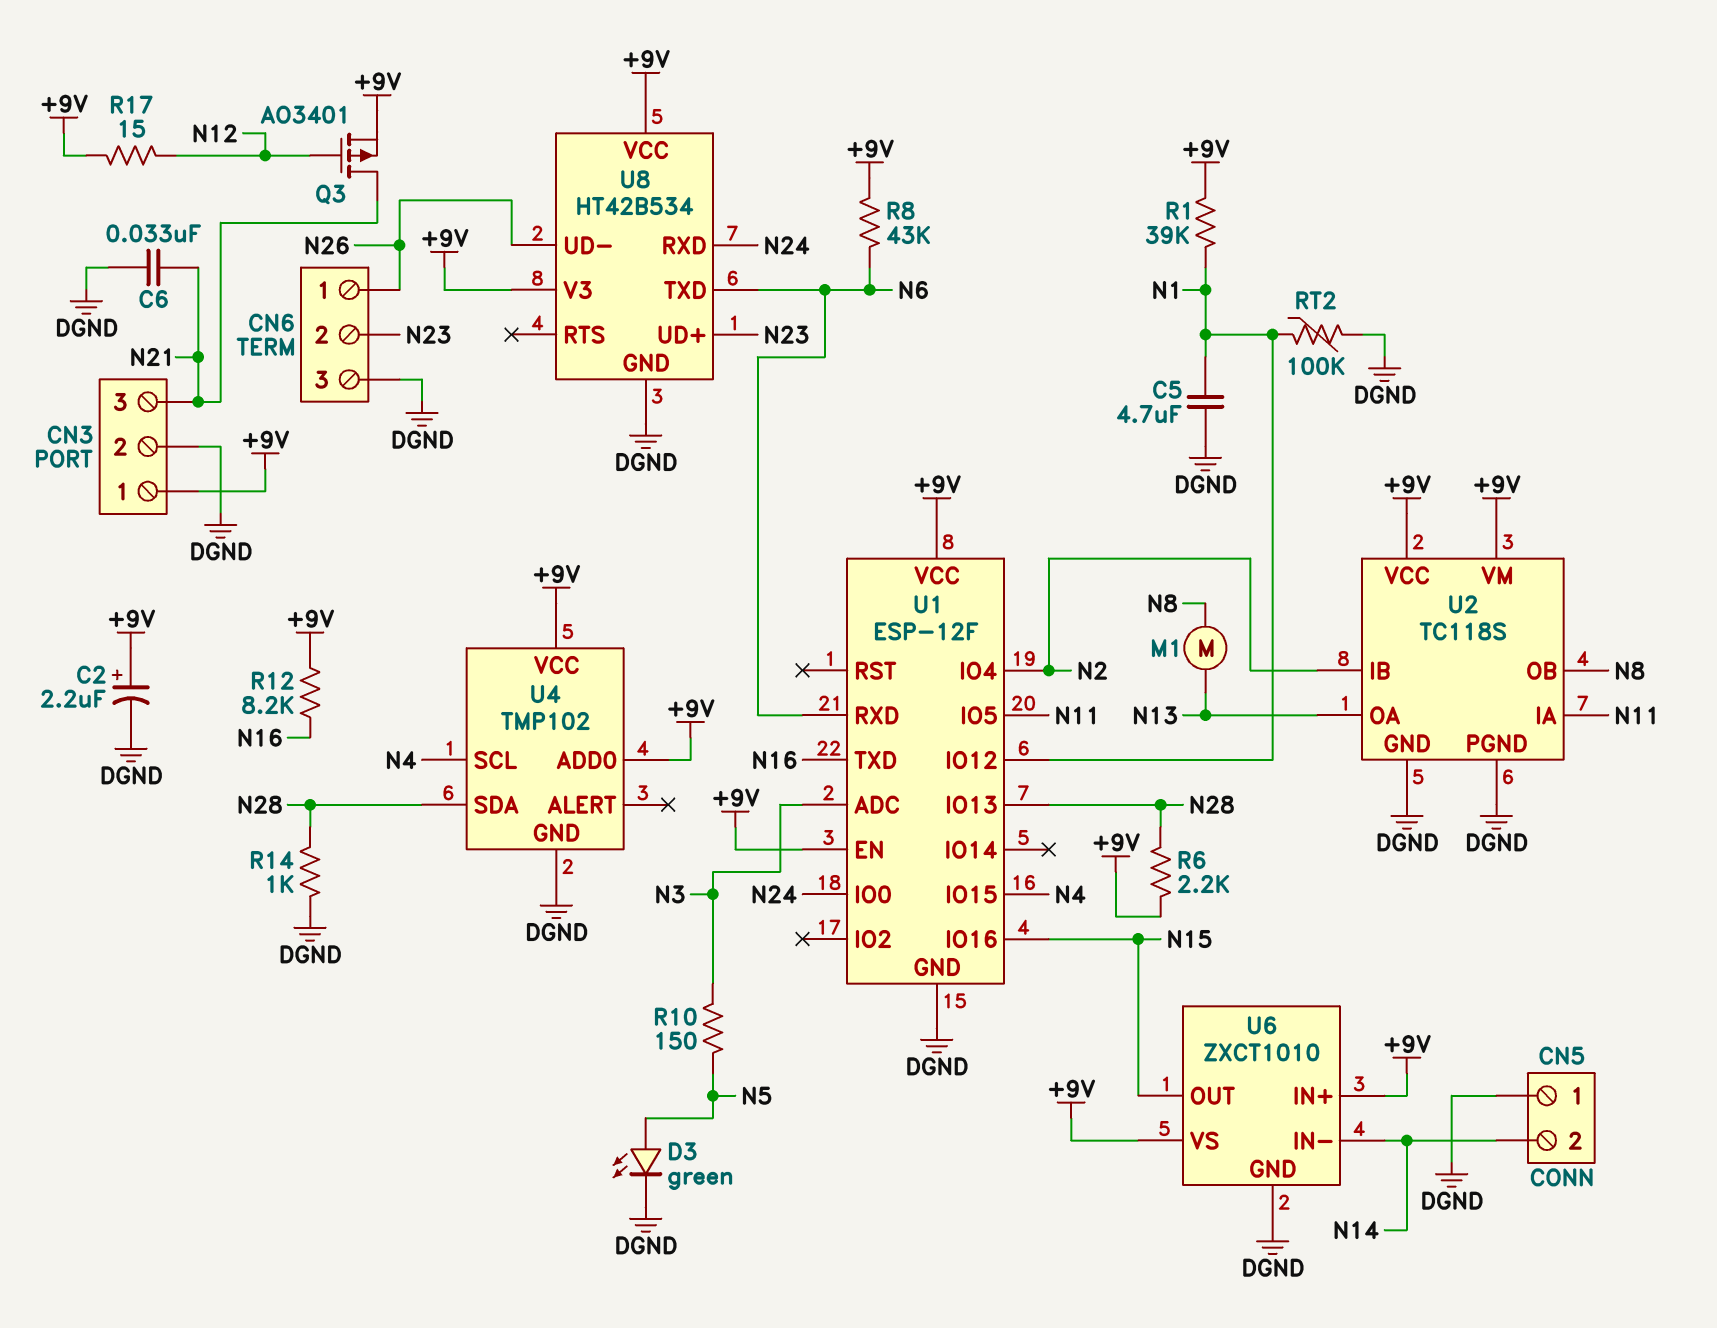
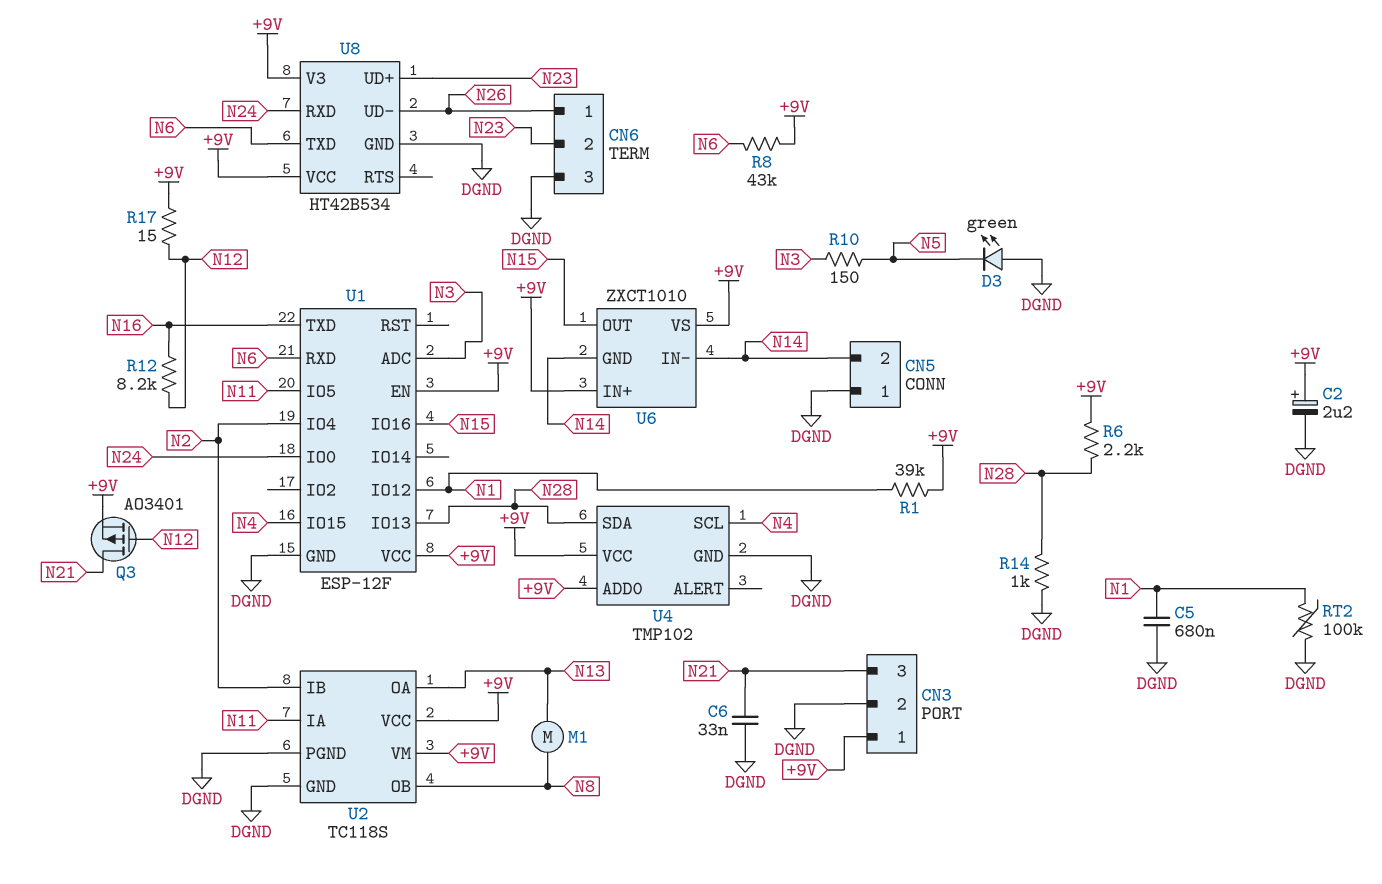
C5: 4.7uF (DGND, N1) -> 680nF (DGND, N1)
D3: LED green (A N5, K DGND) -> LED green (A DGND, K N5)
R12: 8.2k (+9V, N16) -> 8.2k (N12, N16)
U6 pin GND: DGND -> N14

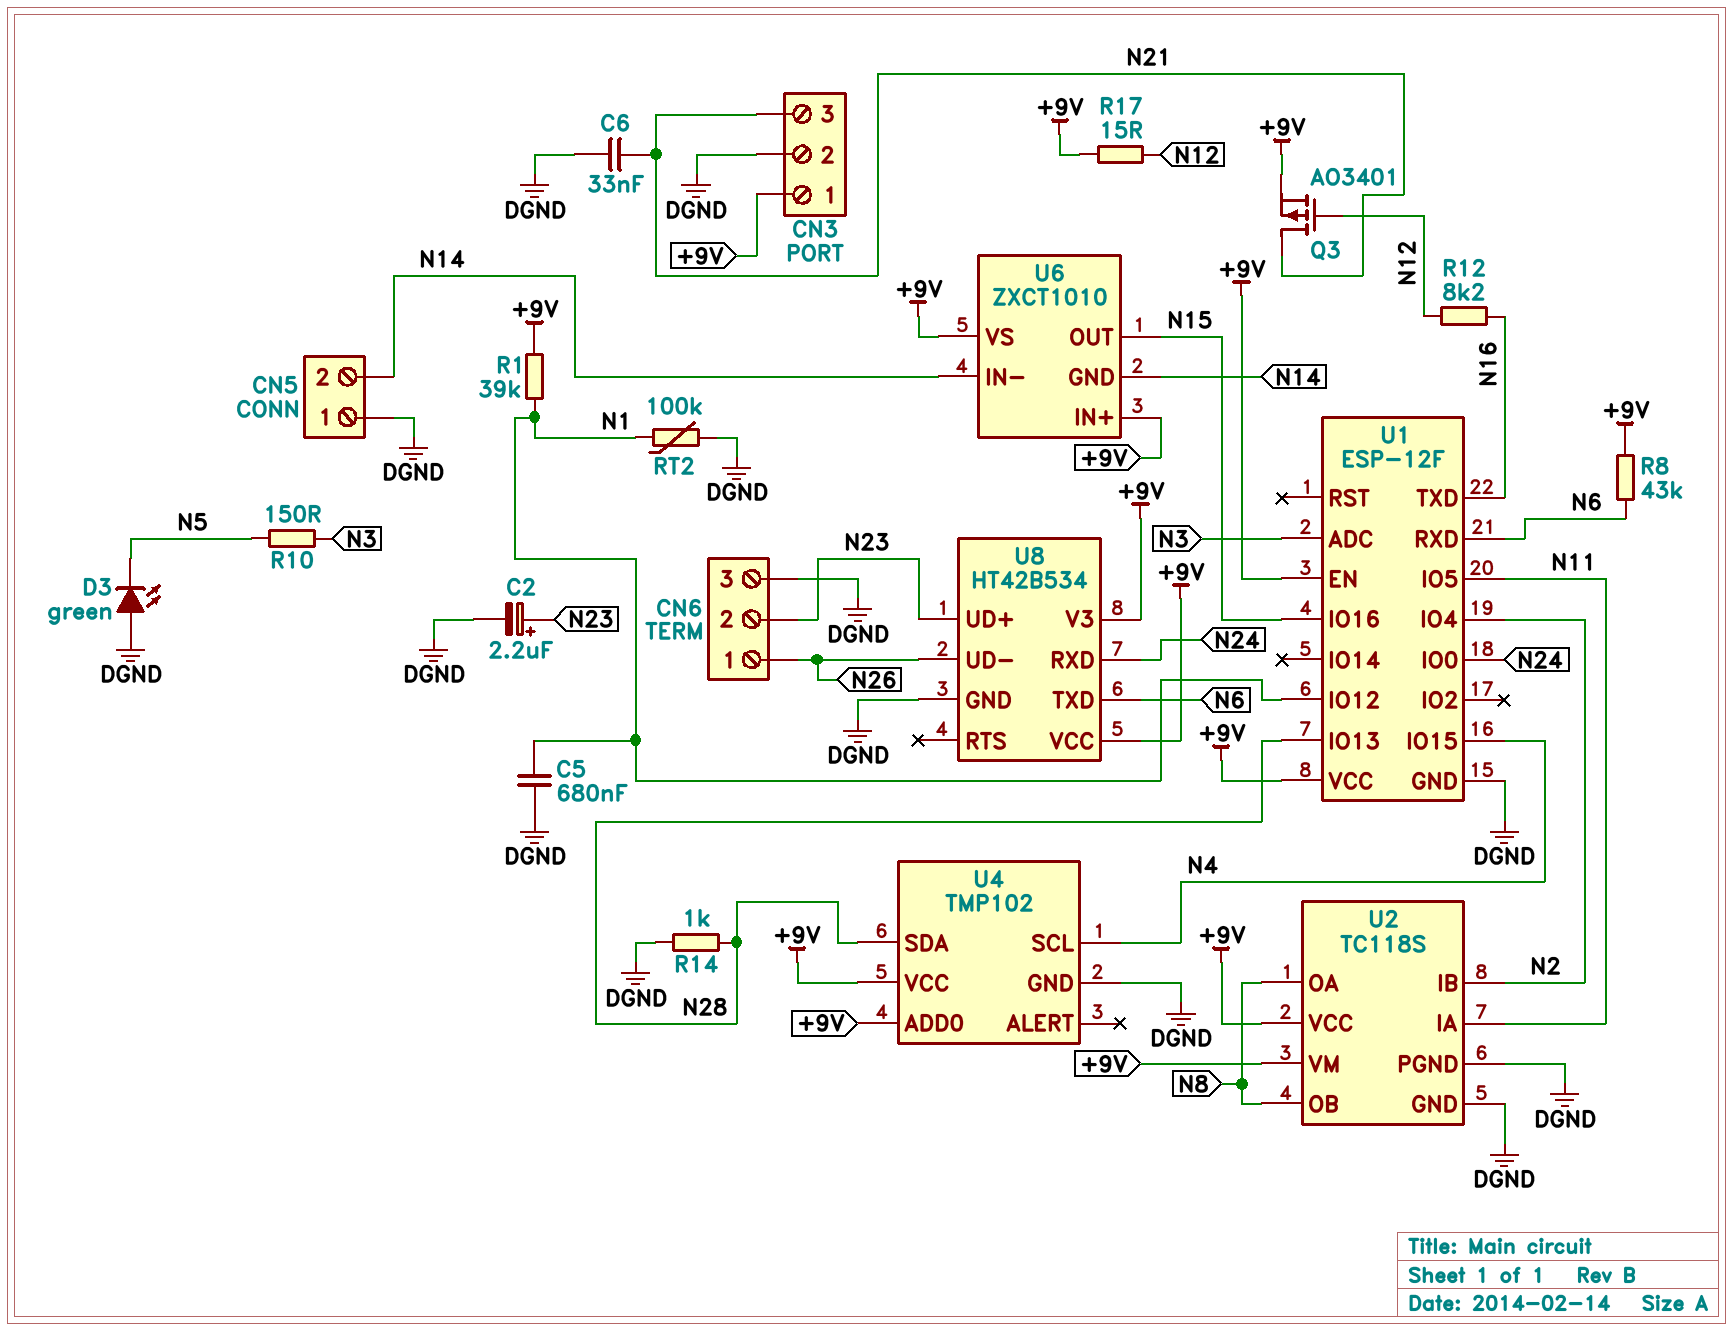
C2: 2.2uF (plus +9V, minus DGND) -> 2.2uF (plus N23, minus DGND)
M1: motor (N8, N13) -> none
R6: 2.2k (+9V, N28) -> none
U2 pin OA: N13 -> N8

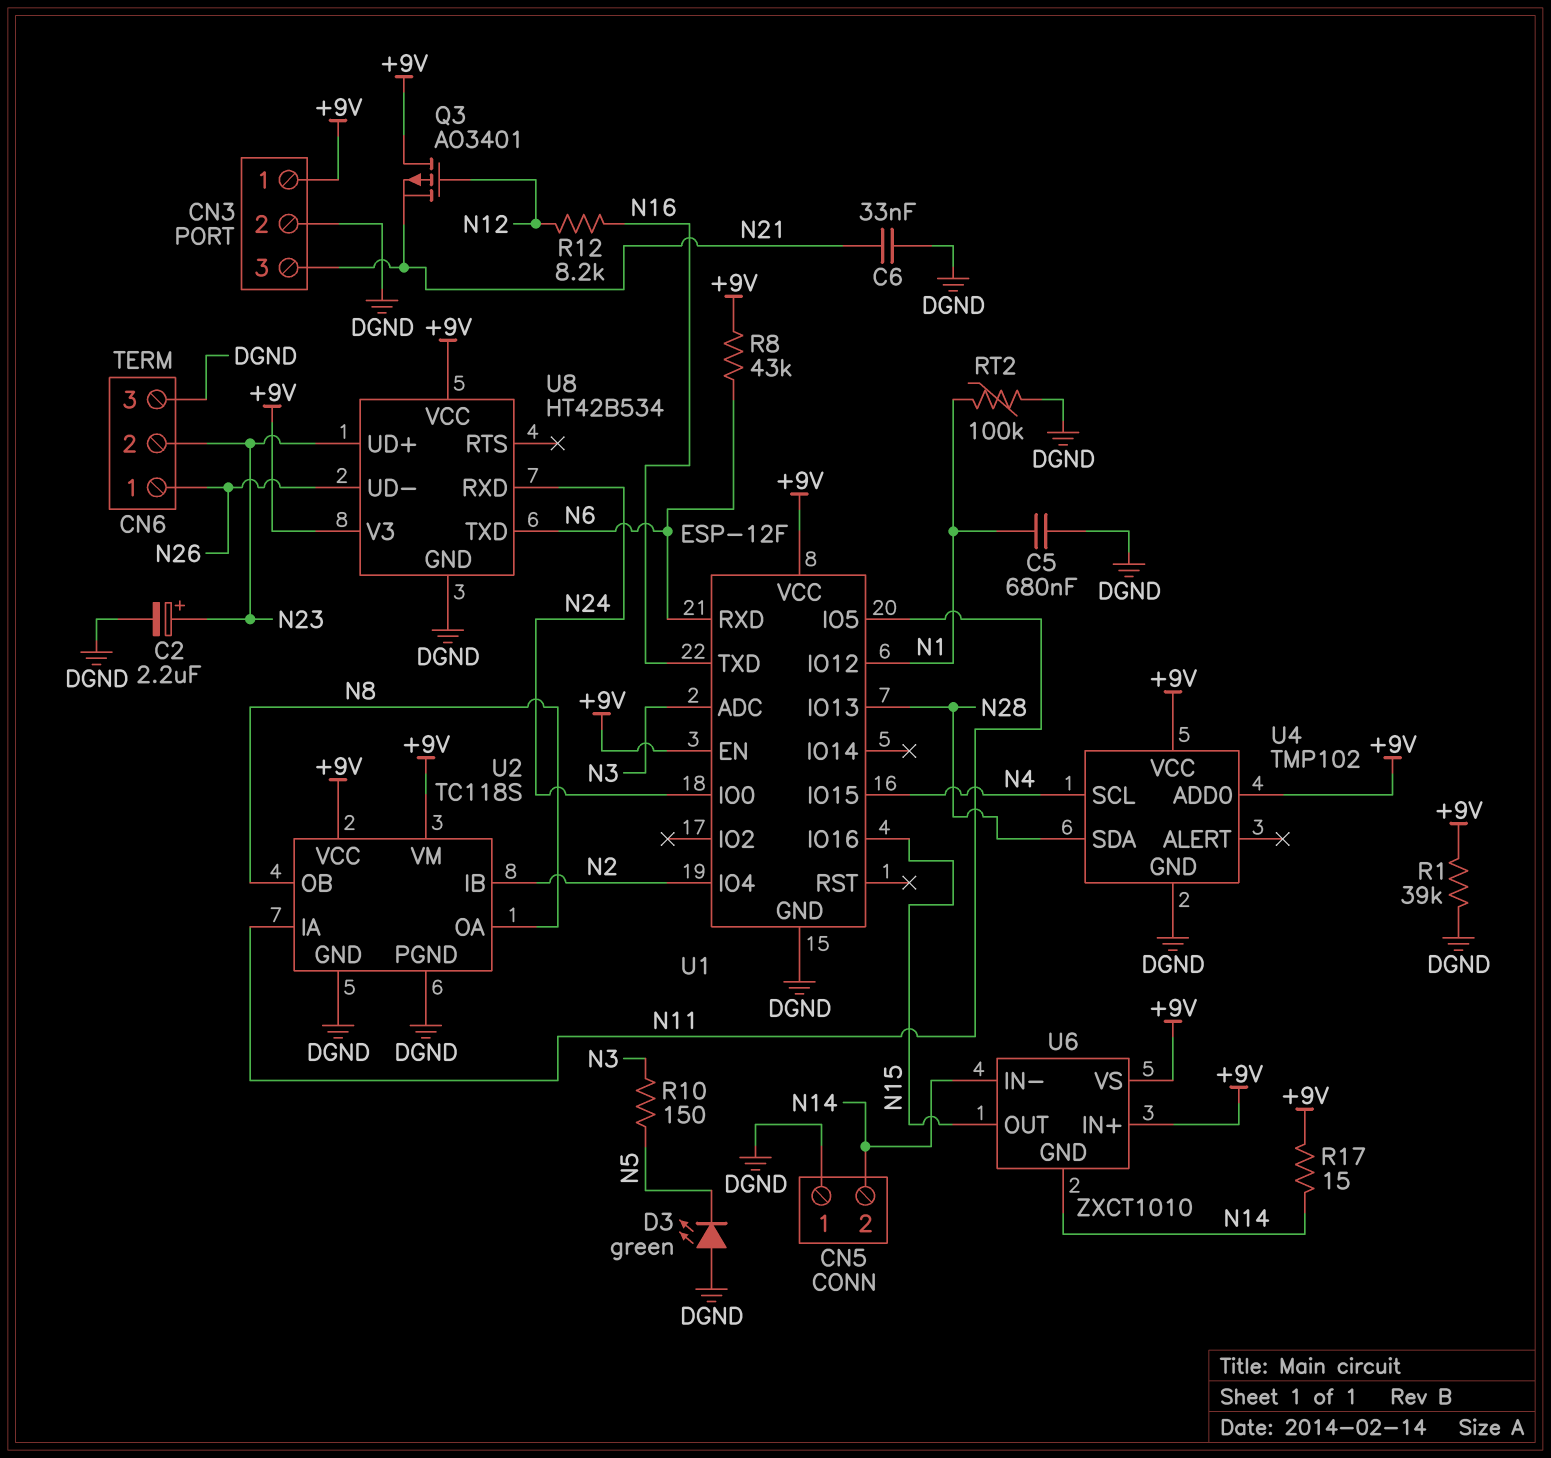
Q3: PMOS AO3401 (G N12, D N21, S +9V) -> PMOS AO3401 (G N12, D +9V, S N21)
R1: 39k (+9V, N1) -> 39k (+9V, DGND)
R14: 1k (DGND, N28) -> none
R17: 15 (+9V, N12) -> 15 (+9V, N14)

